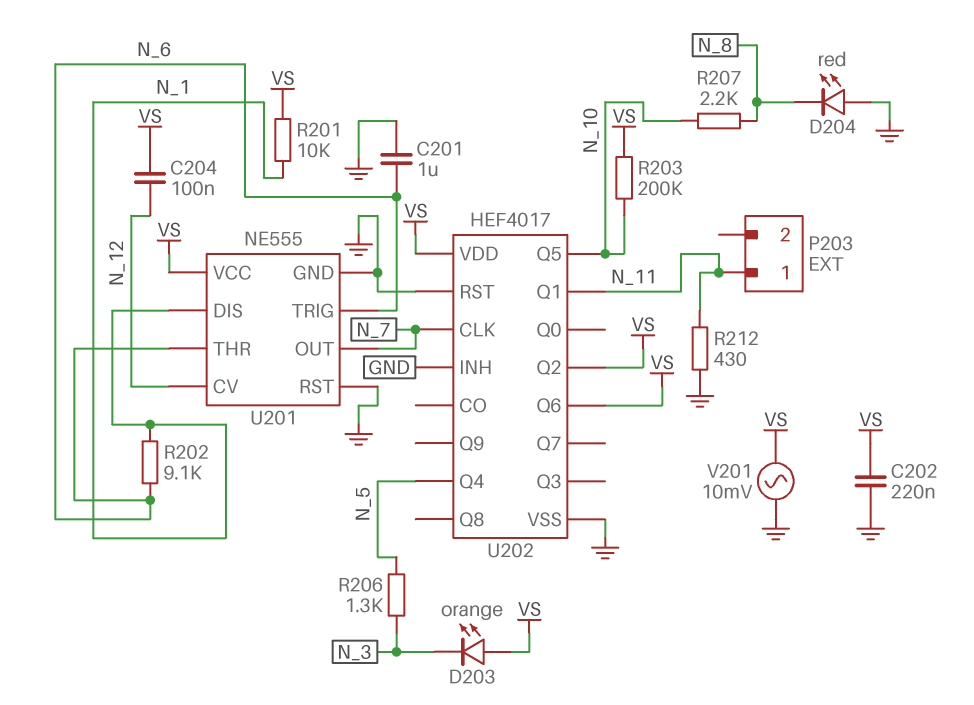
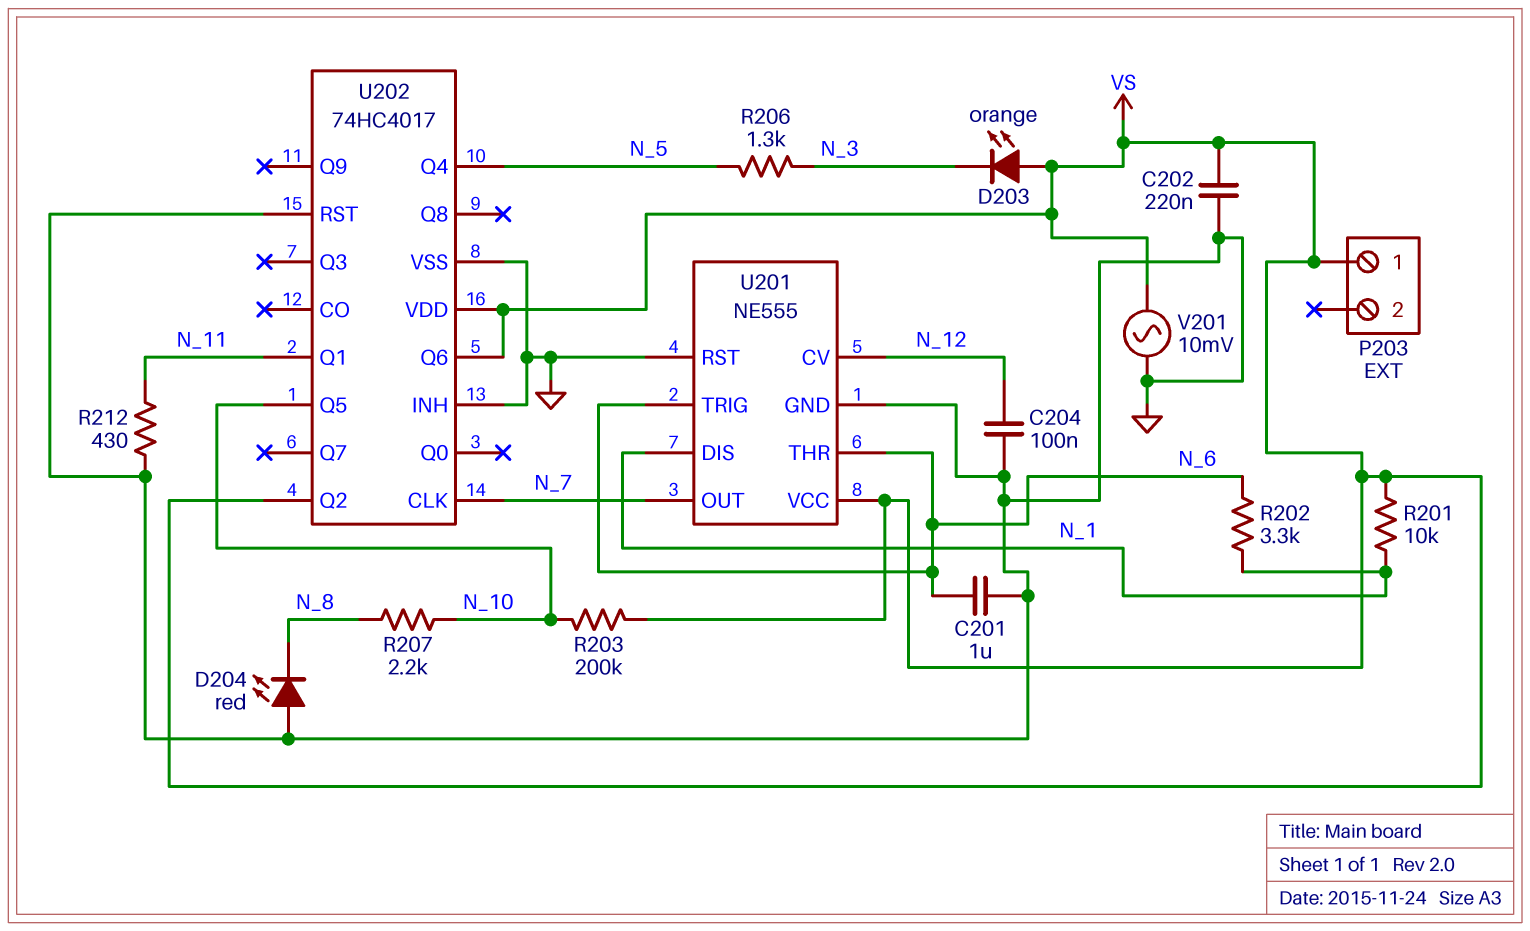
C204: 100nF (N_12, VS) -> 100nF (GND, N_12)
P203 pin 1: N_11 -> VS
R202: 9.1k (N_1, N_6) -> 3.3k (N_1, N_6)
U202: HEF4017 -> 74HC4017

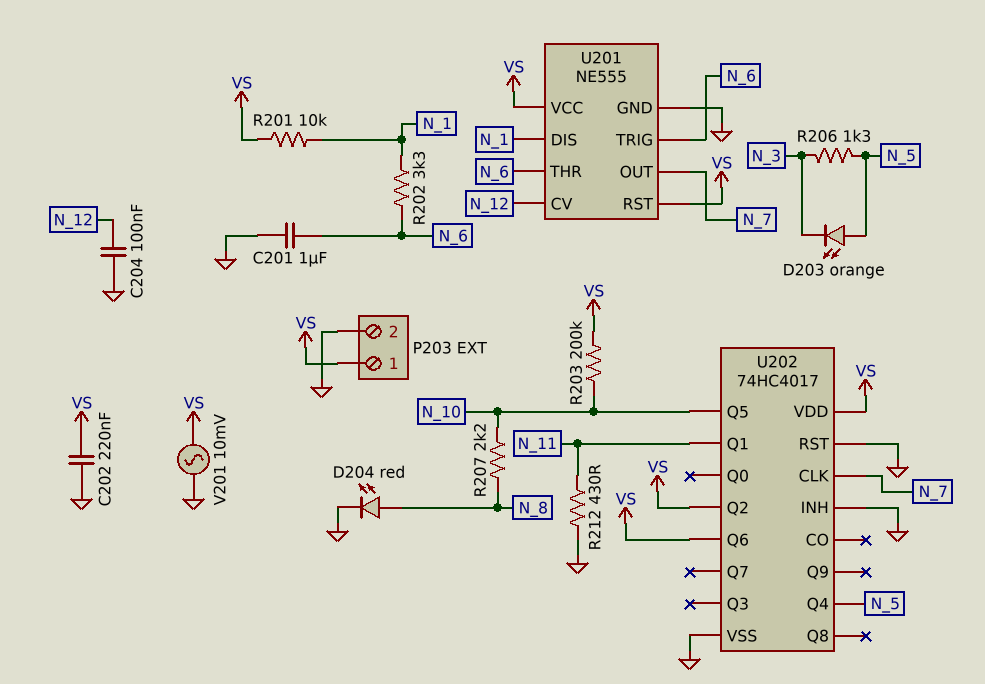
D203: LED orange (A VS, K N_3) -> LED orange (A N_5, K N_3)
D204: LED red (A GND, K N_8) -> LED red (A N_8, K GND)
P203 pin 2: none -> GND
U201 pin RST: GND -> VS

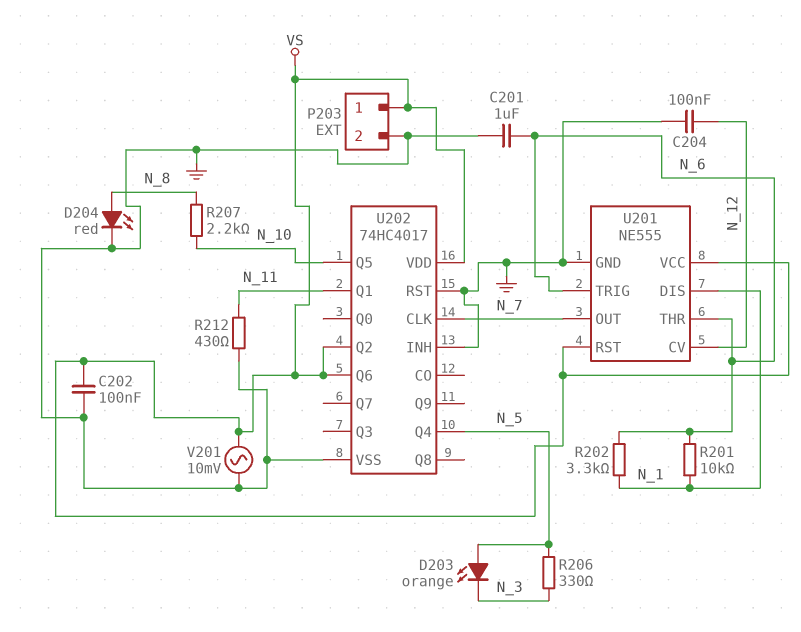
C202: 220nF (GND, VS) -> 100nF (GND, VS)
R201: 10k (N_1, VS) -> 10k (N_1, N_6)
R203: 200k (N_10, VS) -> none
R206: 1.3k (N_3, N_5) -> 330 (N_3, N_5)

